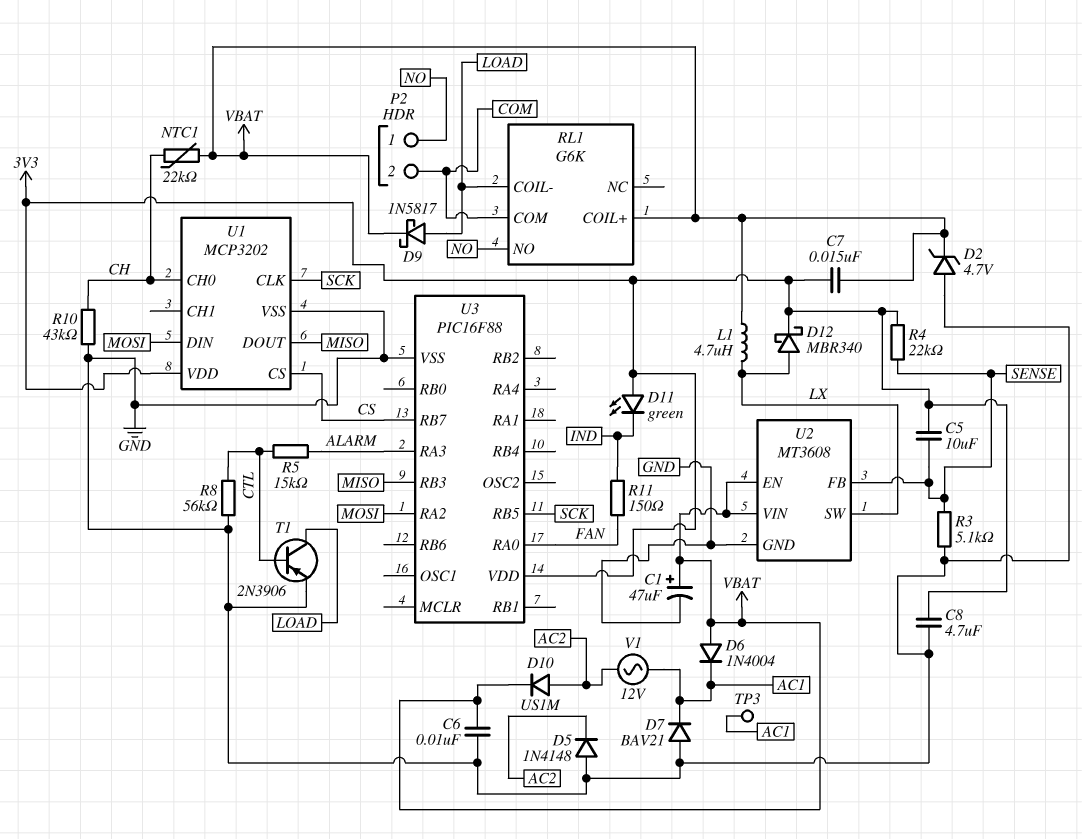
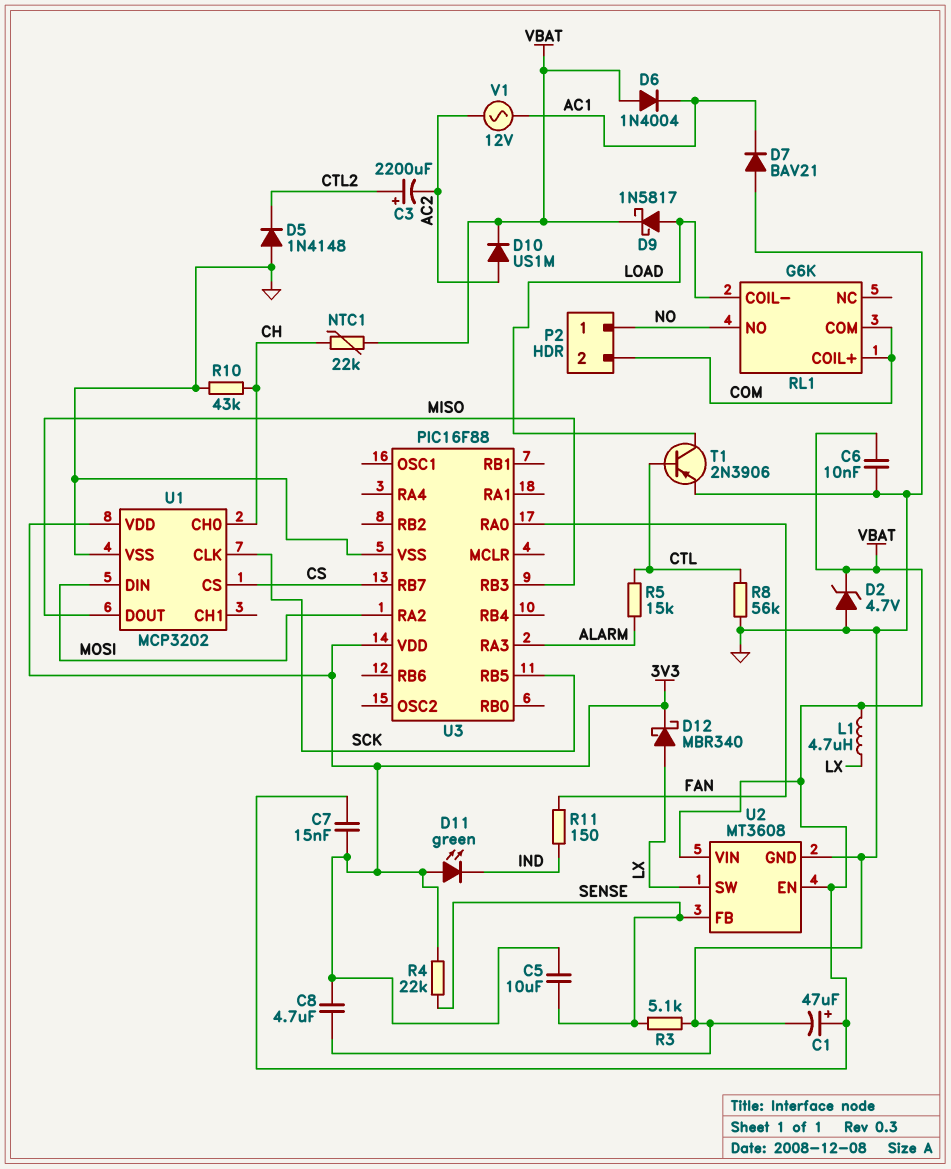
C3: none -> 2200uF (plus CTL2, minus AC2)
D5: diode 1N4148 (A GND, K AC2) -> diode 1N4148 (A GND, K CTL2)
RL1 pin COIL+: VBAT -> COM
TP3: test point (AC1) -> none

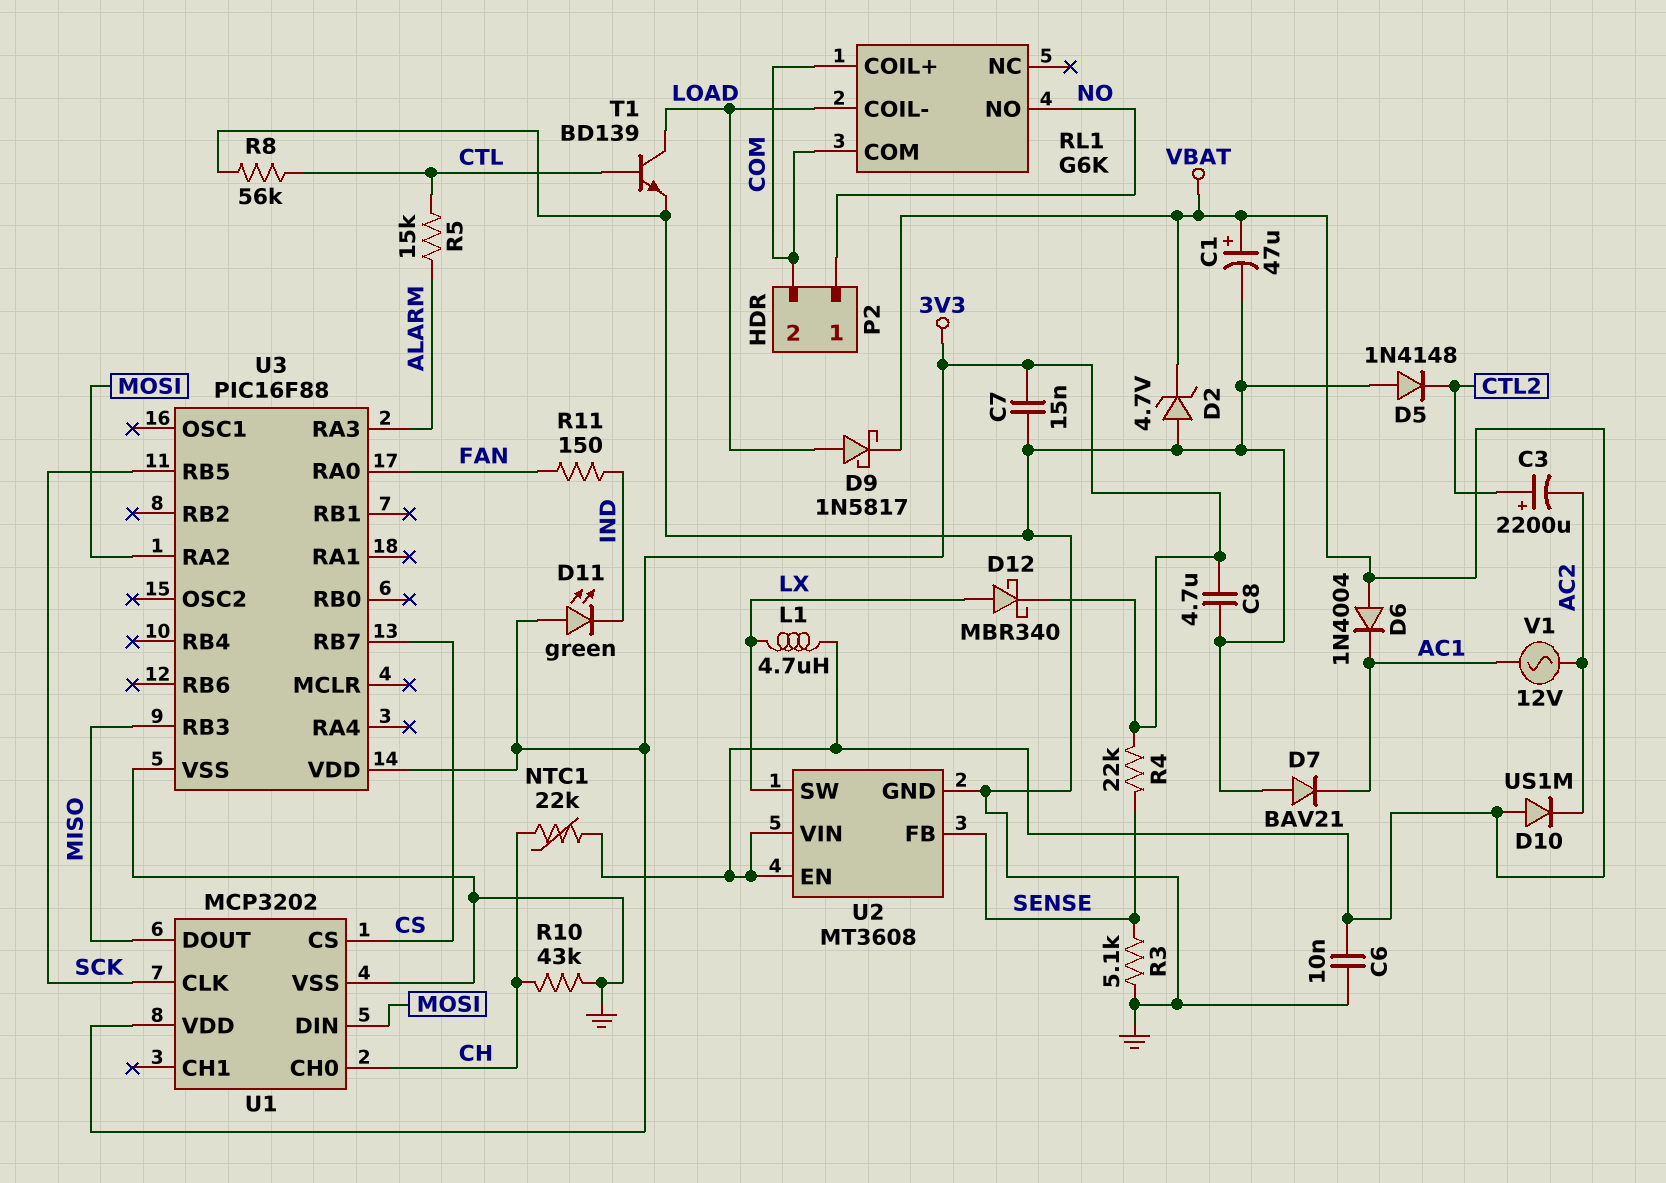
C5: 10uF (3V3, SENSE) -> none
C7: 15nF (3V3, VBAT) -> 15nF (3V3, GND)
D10: diode US1M (A AC2, K VBAT) -> diode US1M (A VBAT, K AC2)
T1: PNP 2N3906 (B CTL, C LOAD, E GND) -> NPN BD139 (B CTL, C LOAD, E GND)

